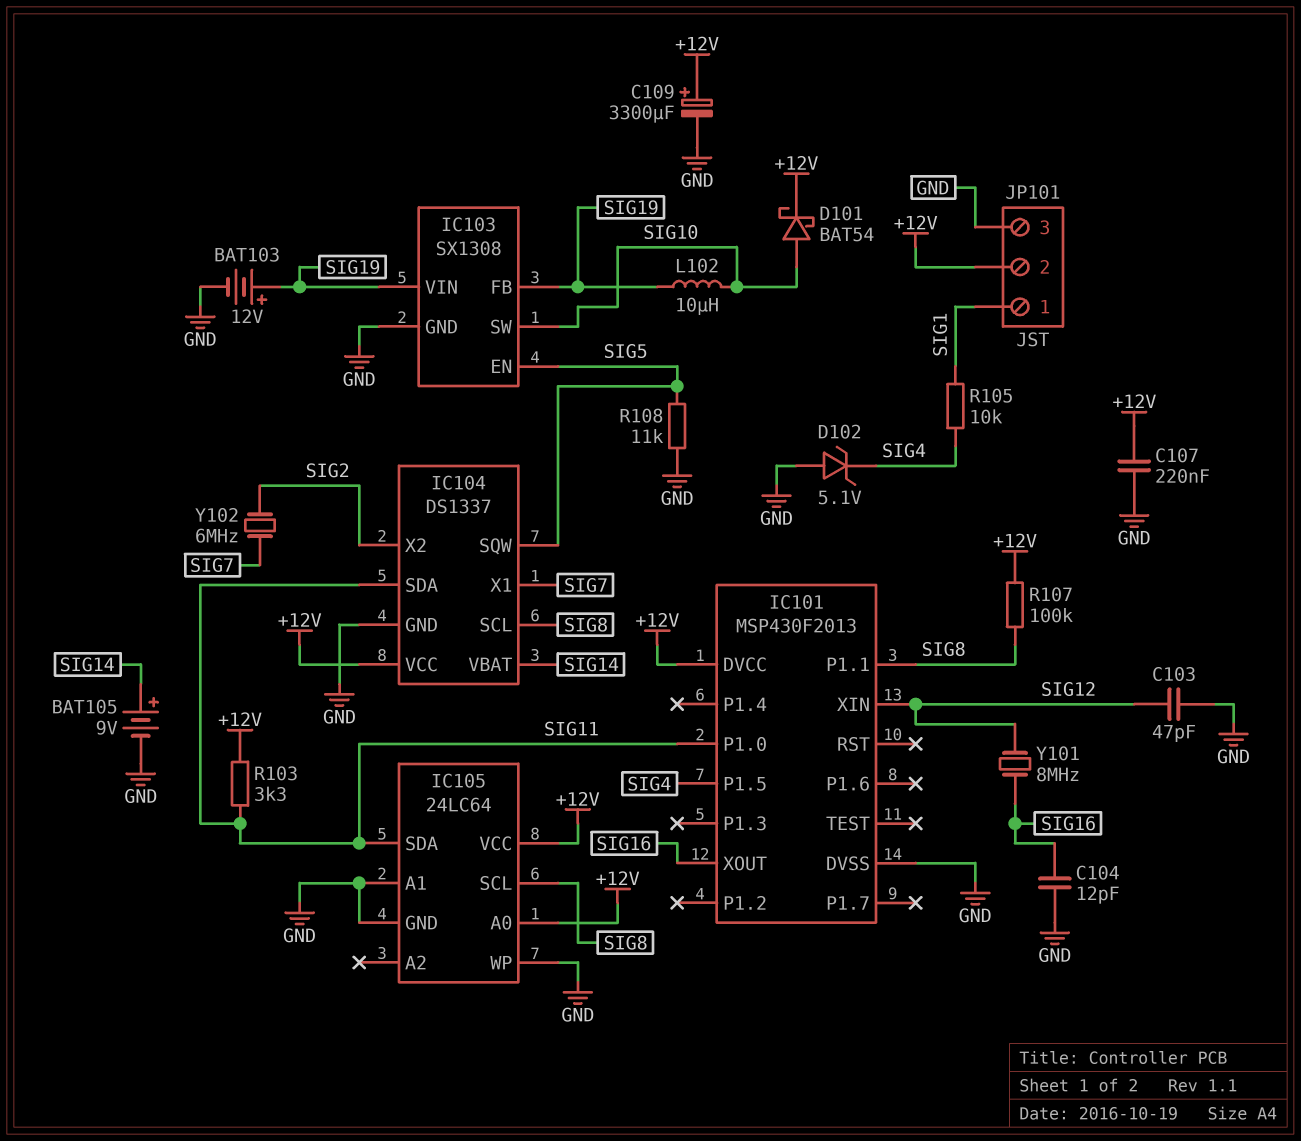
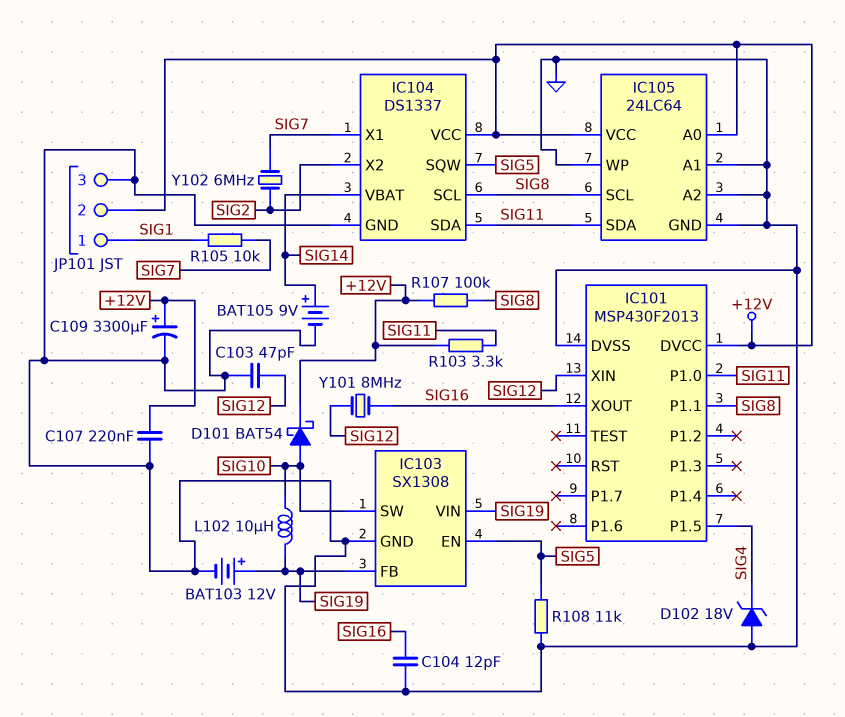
D102: zener 5.1V (A GND, K SIG4) -> zener 18V (A GND, K SIG4)
IC105 pin A2: none -> GND
R105: 10k (SIG1, SIG4) -> 10k (SIG1, SIG7)

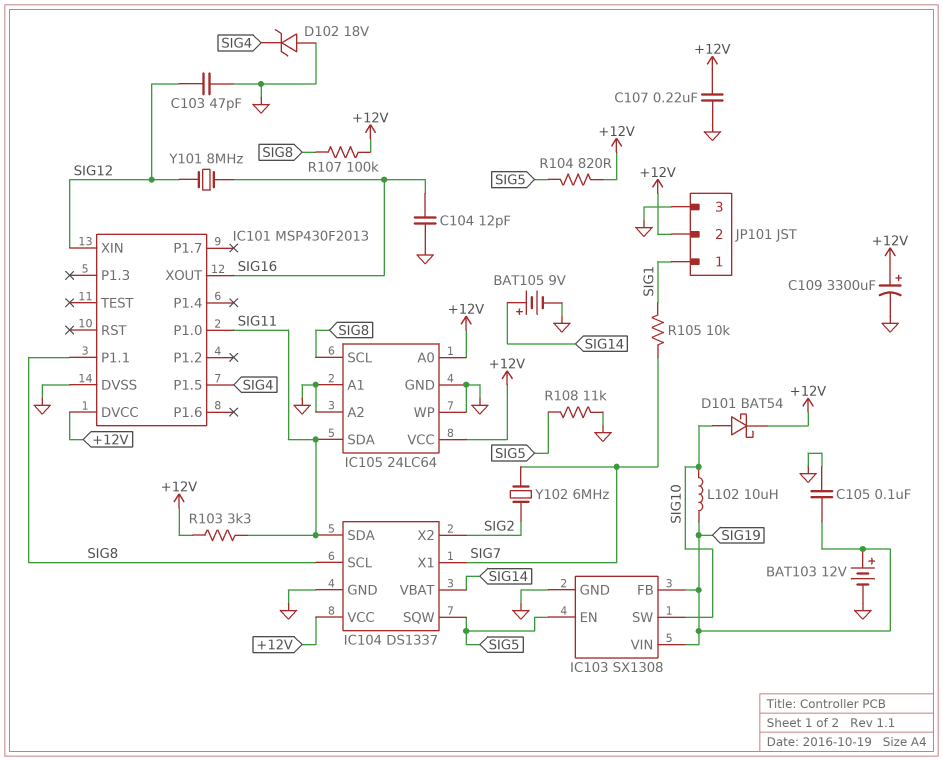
C105: none -> 100nF (GND, SIG19)
R104: none -> 820 (+12V, SIG5)

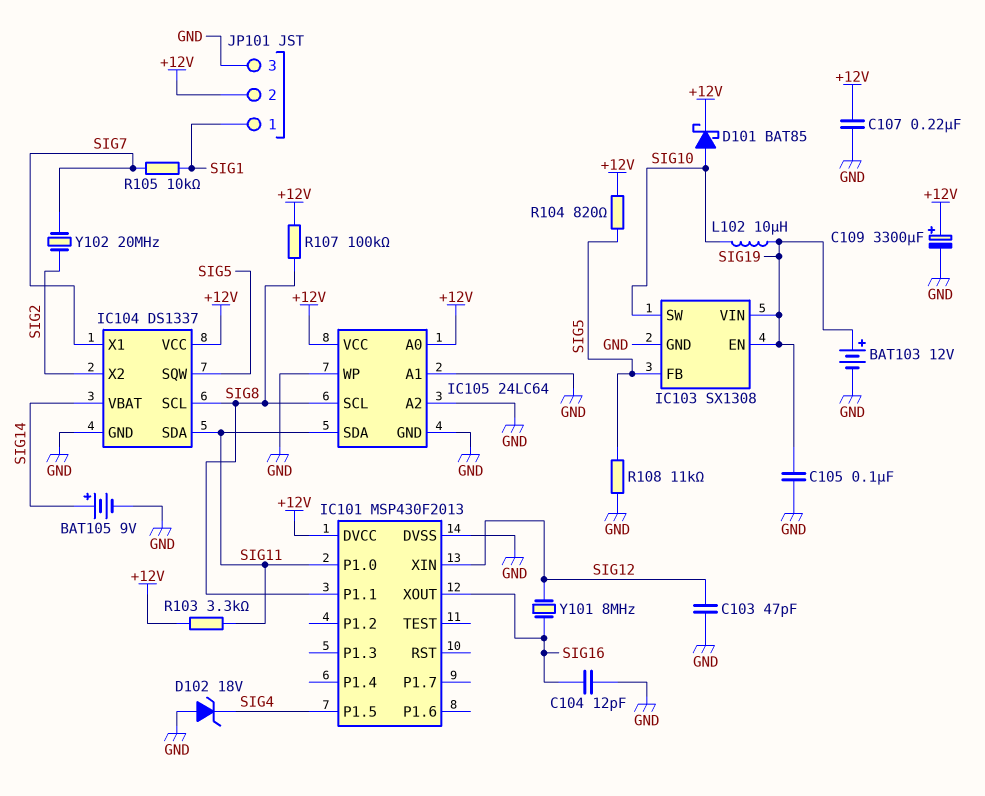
D101: schottky BAT54 (A SIG10, K +12V) -> schottky BAT85 (A SIG10, K +12V)
IC103 pin EN: SIG5 -> SIG19
IC103 pin FB: SIG19 -> SIG5
Y102: 6MHz (SIG2, SIG7) -> 20MHz (SIG2, SIG7)

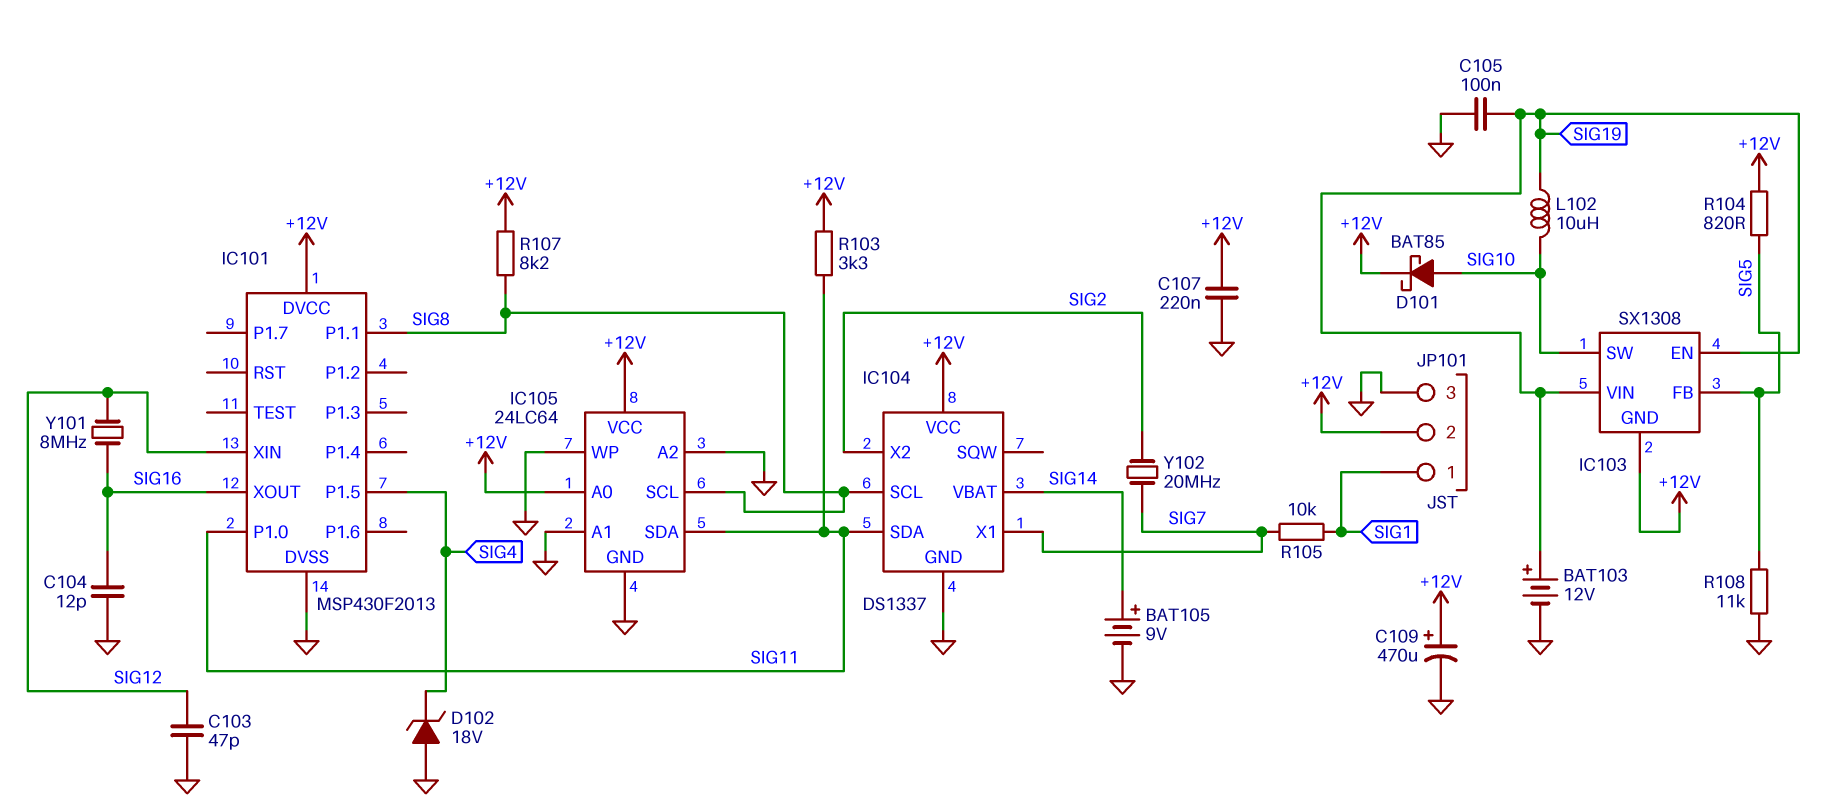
C109: 3300uF (plus +12V, minus GND) -> 470uF (plus +12V, minus GND)
IC103 pin GND: GND -> +12V
IC104 pin SQW: SIG5 -> none
R107: 100k (+12V, SIG8) -> 8.2k (+12V, SIG8)

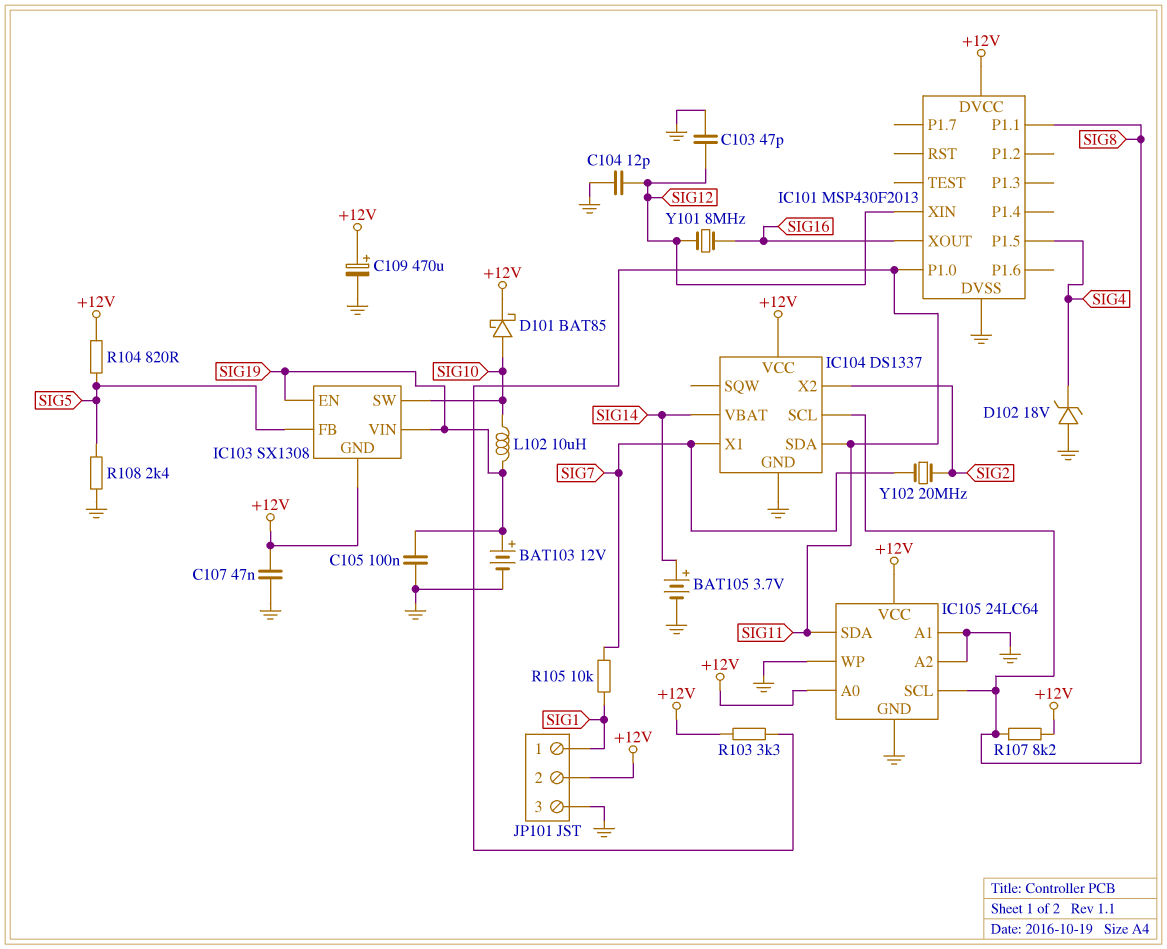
BAT105: 9V (plus SIG14, minus GND) -> 3.7V (plus SIG14, minus GND)
C104: 12pF (GND, SIG16) -> 12pF (GND, SIG12)
C107: 220nF (+12V, GND) -> 47nF (+12V, GND)
R108: 11k (GND, SIG5) -> 2.4k (GND, SIG5)

